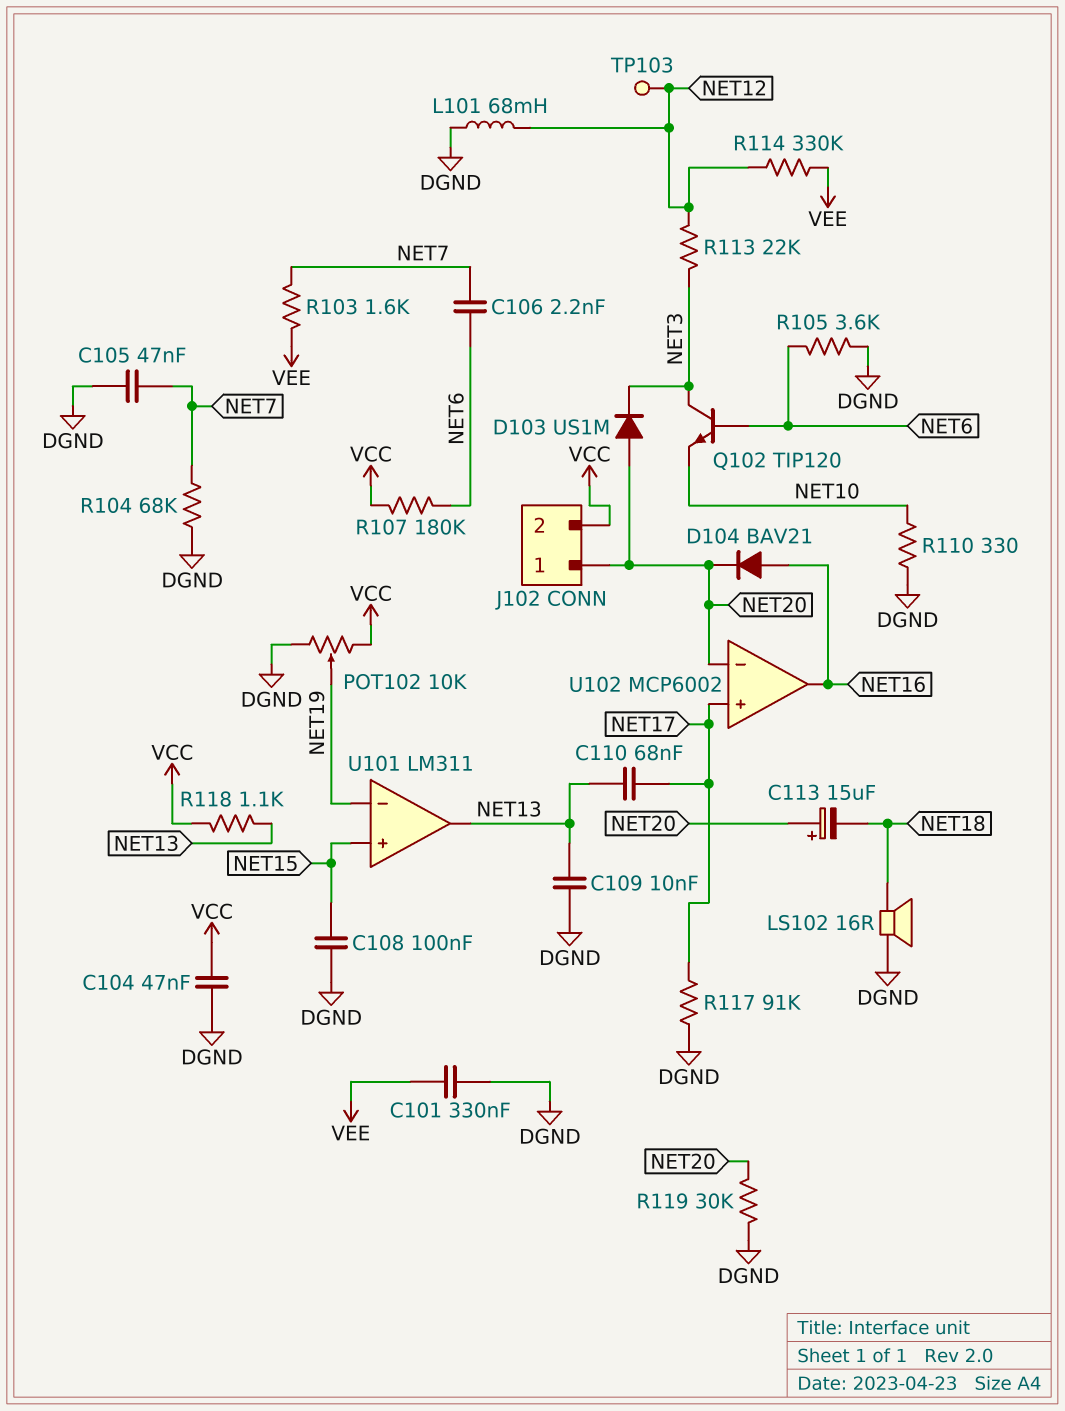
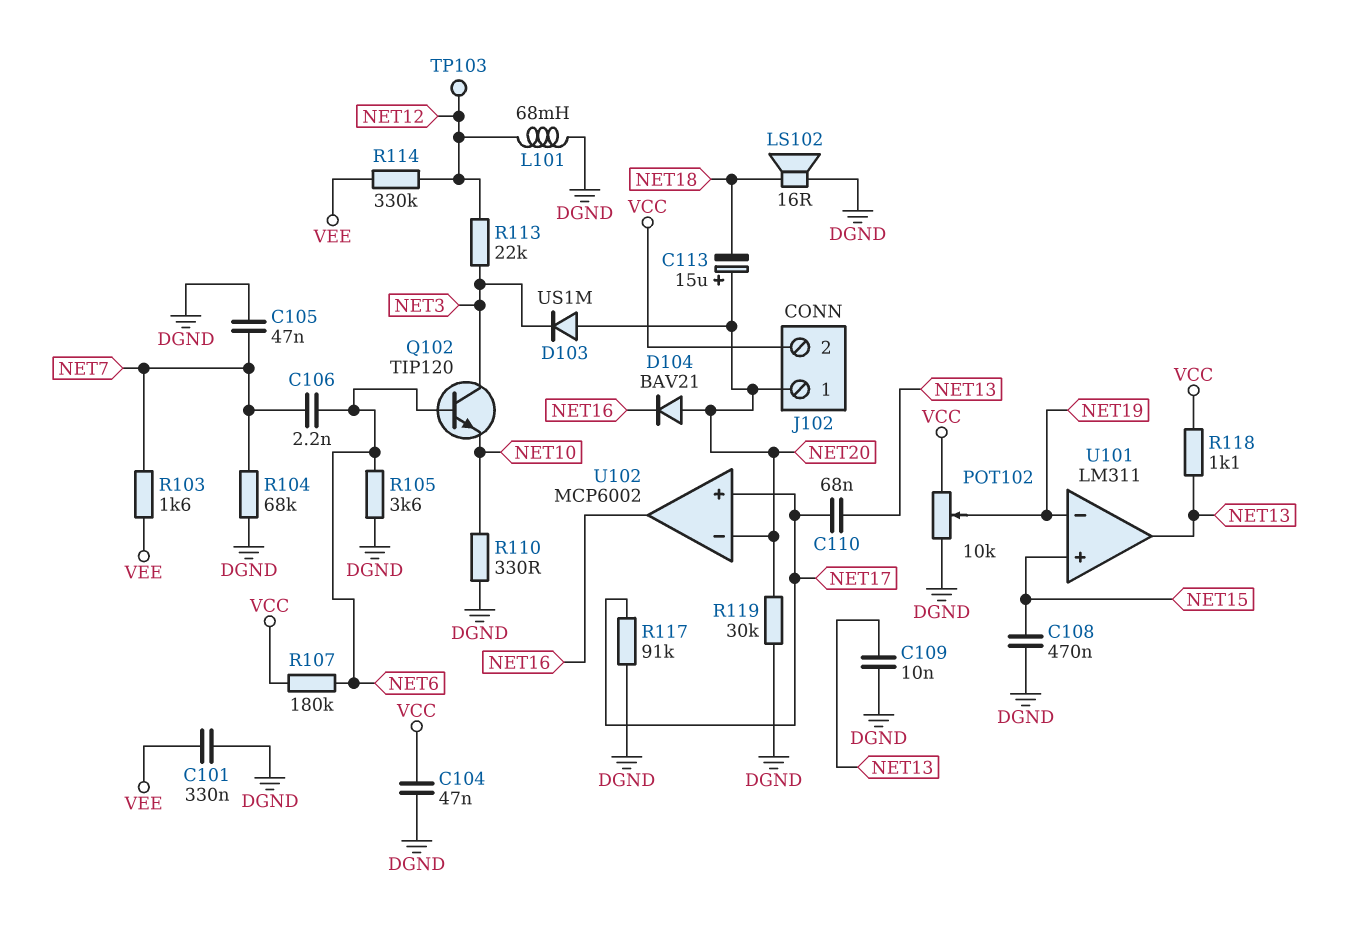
C108: 100nF (DGND, NET15) -> 470nF (DGND, NET15)
D104: diode BAV21 (A NET16, K NET20) -> diode BAV21 (A NET20, K NET16)

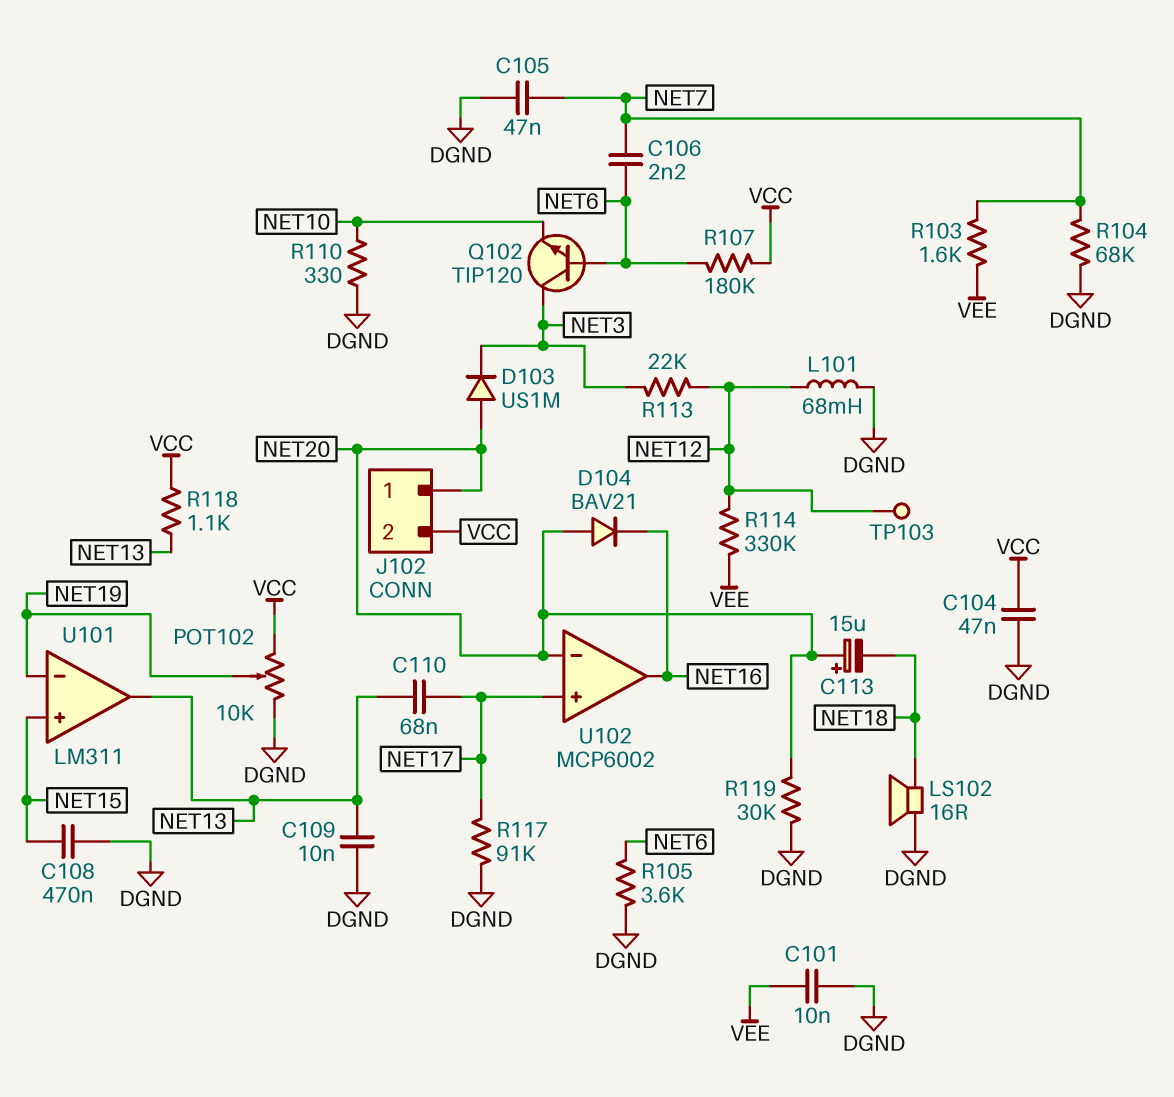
C101: 330nF (DGND, VEE) -> 10nF (DGND, VEE)

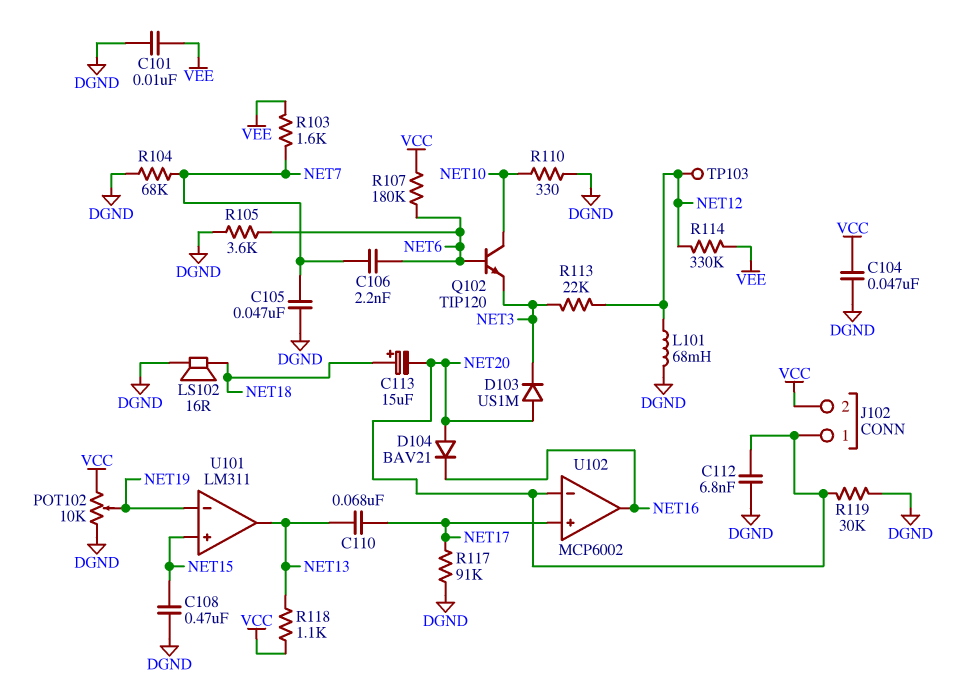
C109: 10nF (DGND, NET13) -> none
C112: none -> 6.8nF (DGND, NET20)
C113: 15uF (plus NET20, minus NET18) -> 15uF (plus NET18, minus NET20)
Q102: NPN TIP120 (B NET6, C NET3, E NET10) -> NPN TIP120 (B NET6, C NET10, E NET3)

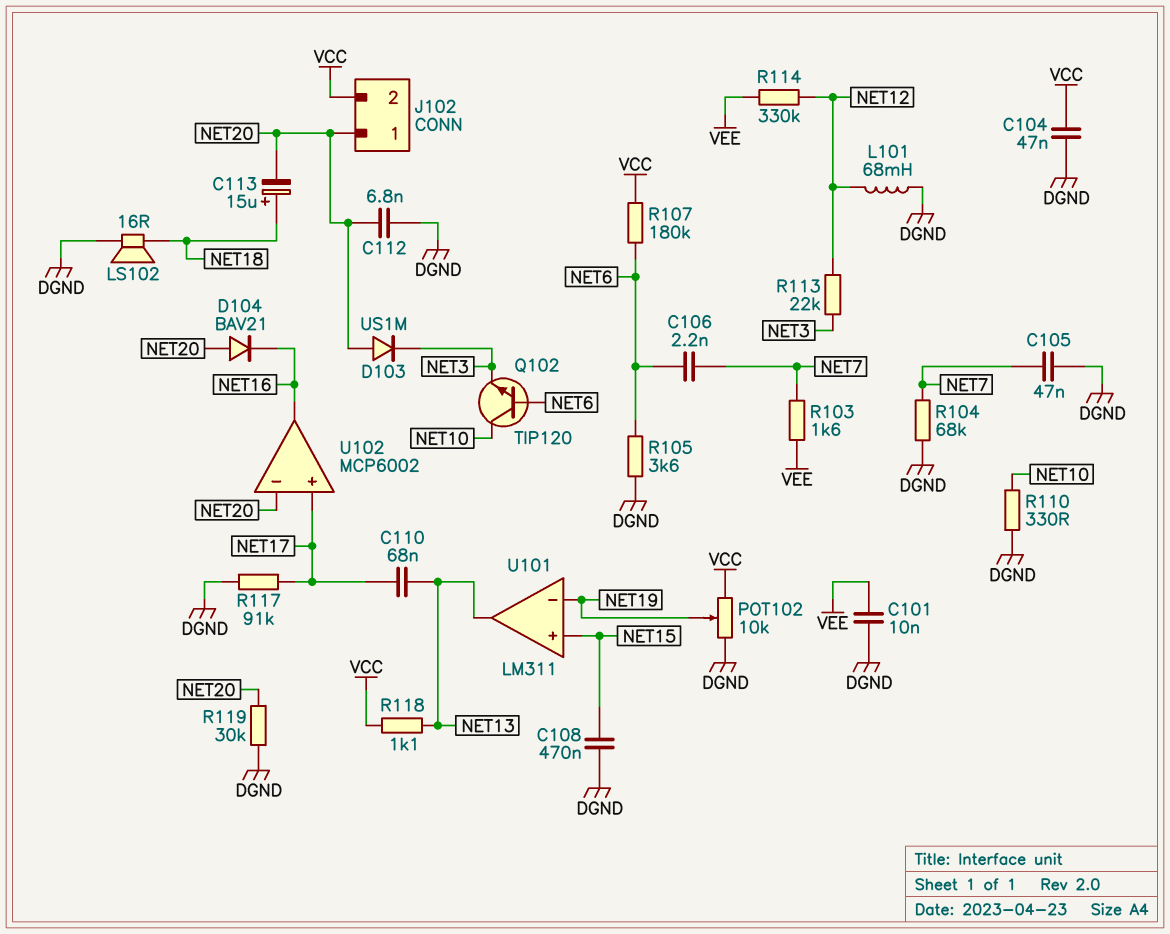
TP103: test point (NET12) -> none

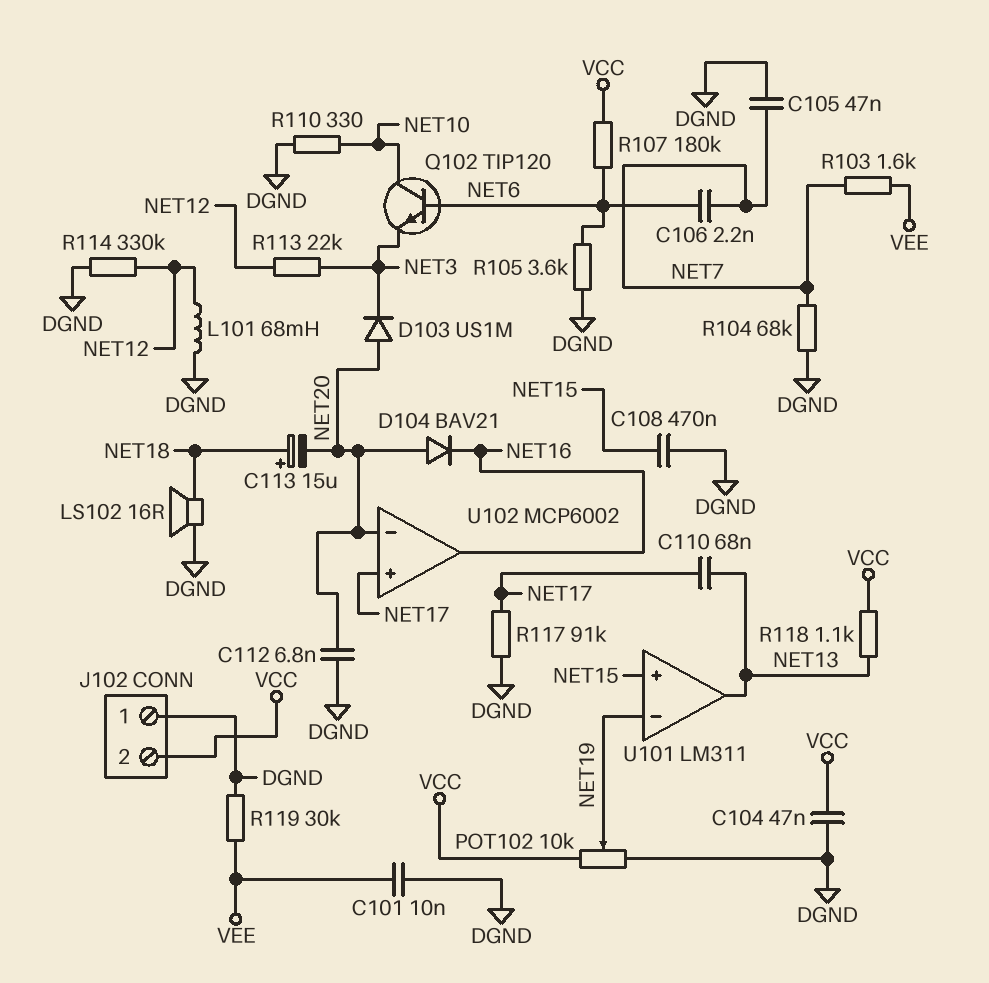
J102 pin 1: NET20 -> DGND
R114: 330k (NET12, VEE) -> 330k (DGND, NET12)
R119: 30k (DGND, NET20) -> 30k (DGND, VEE)

